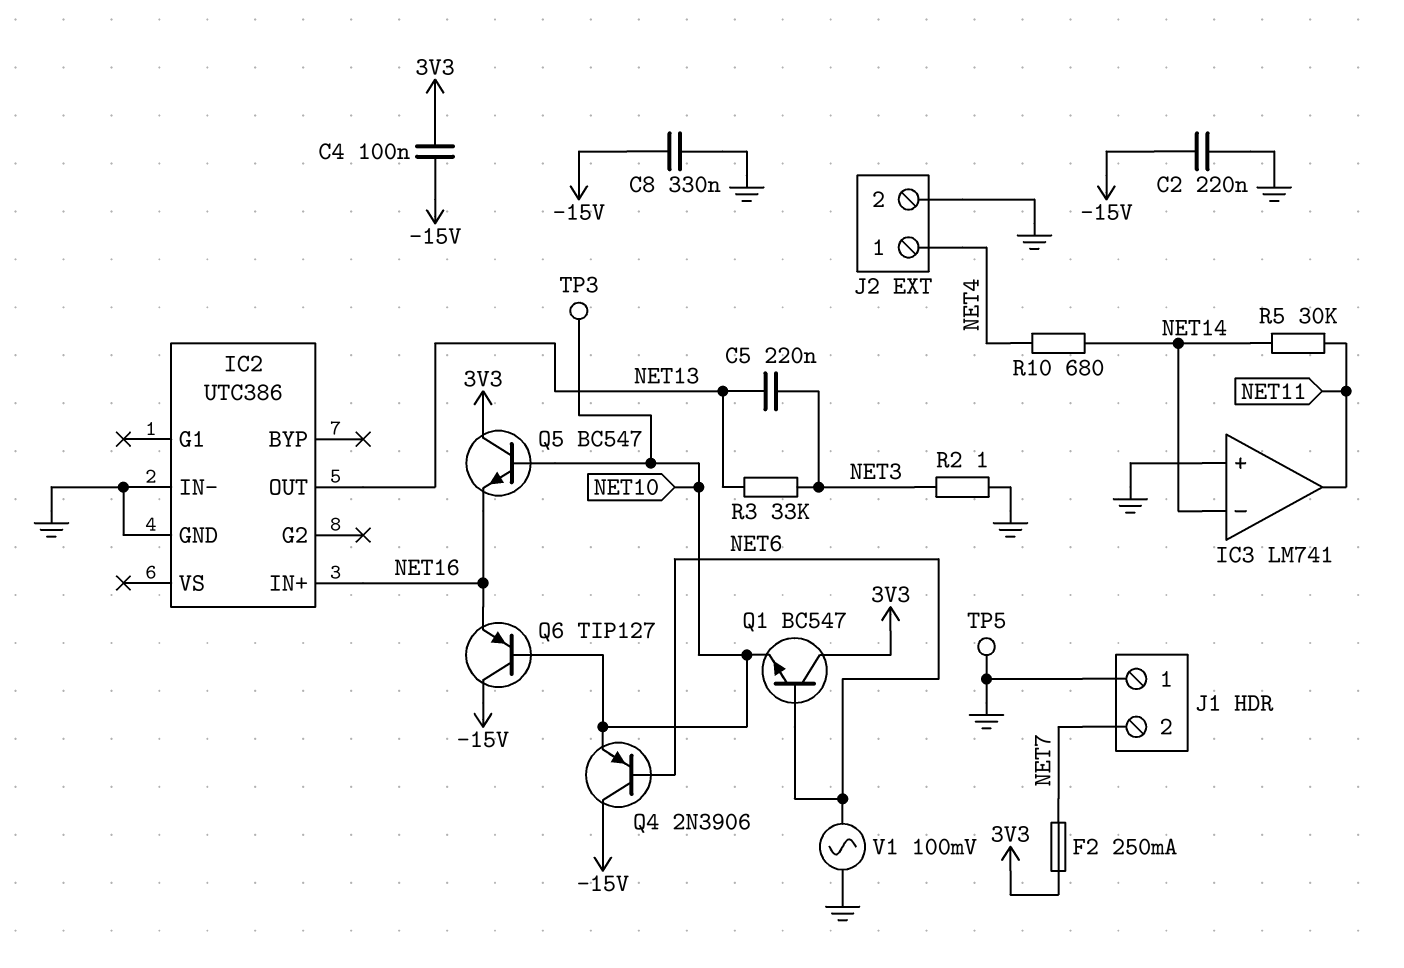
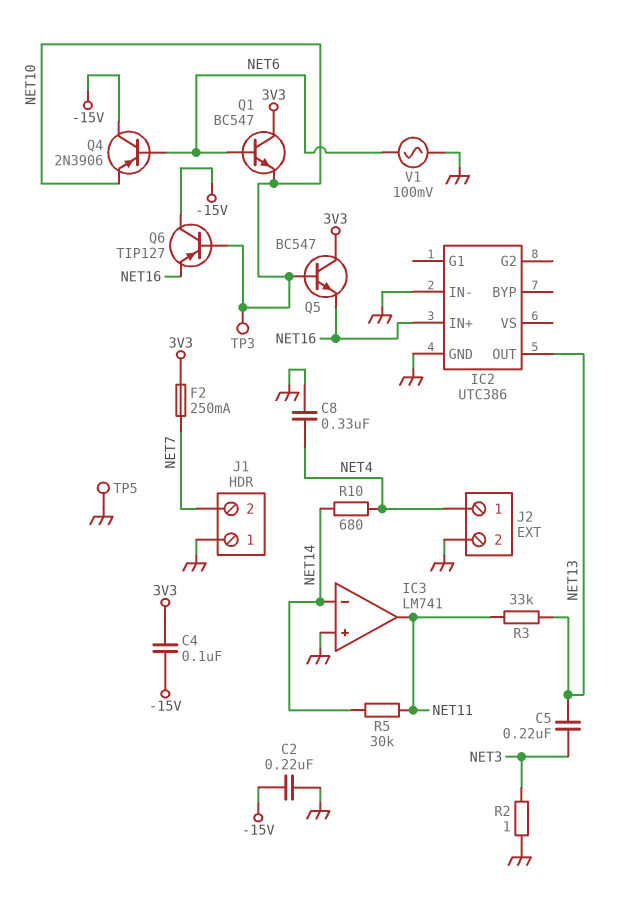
C8: 330nF (-15V, GND) -> 330nF (GND, NET4)
R3: 33k (NET3, NET13) -> 33k (NET11, NET13)

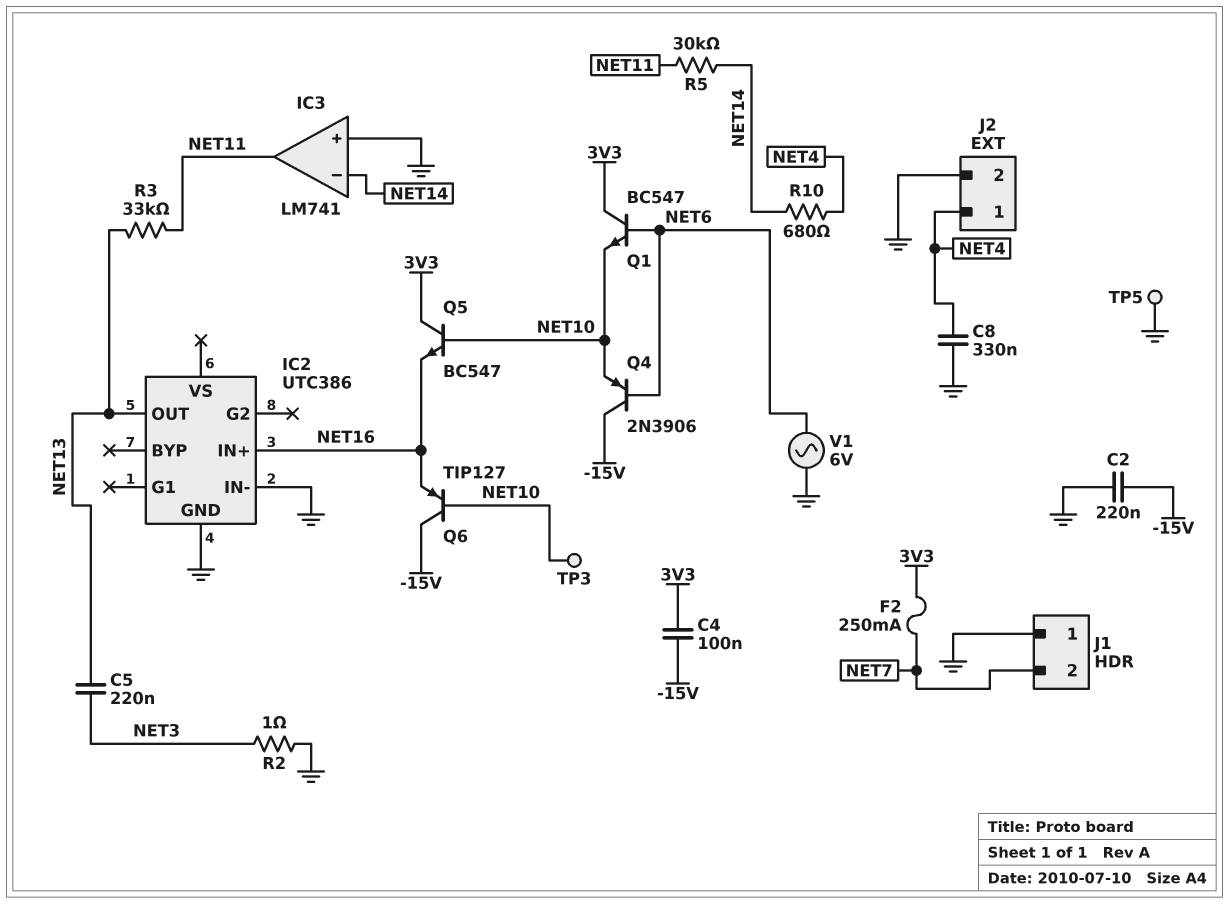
V1: AC 100mV (GND, NET6) -> AC 6V (GND, NET6)

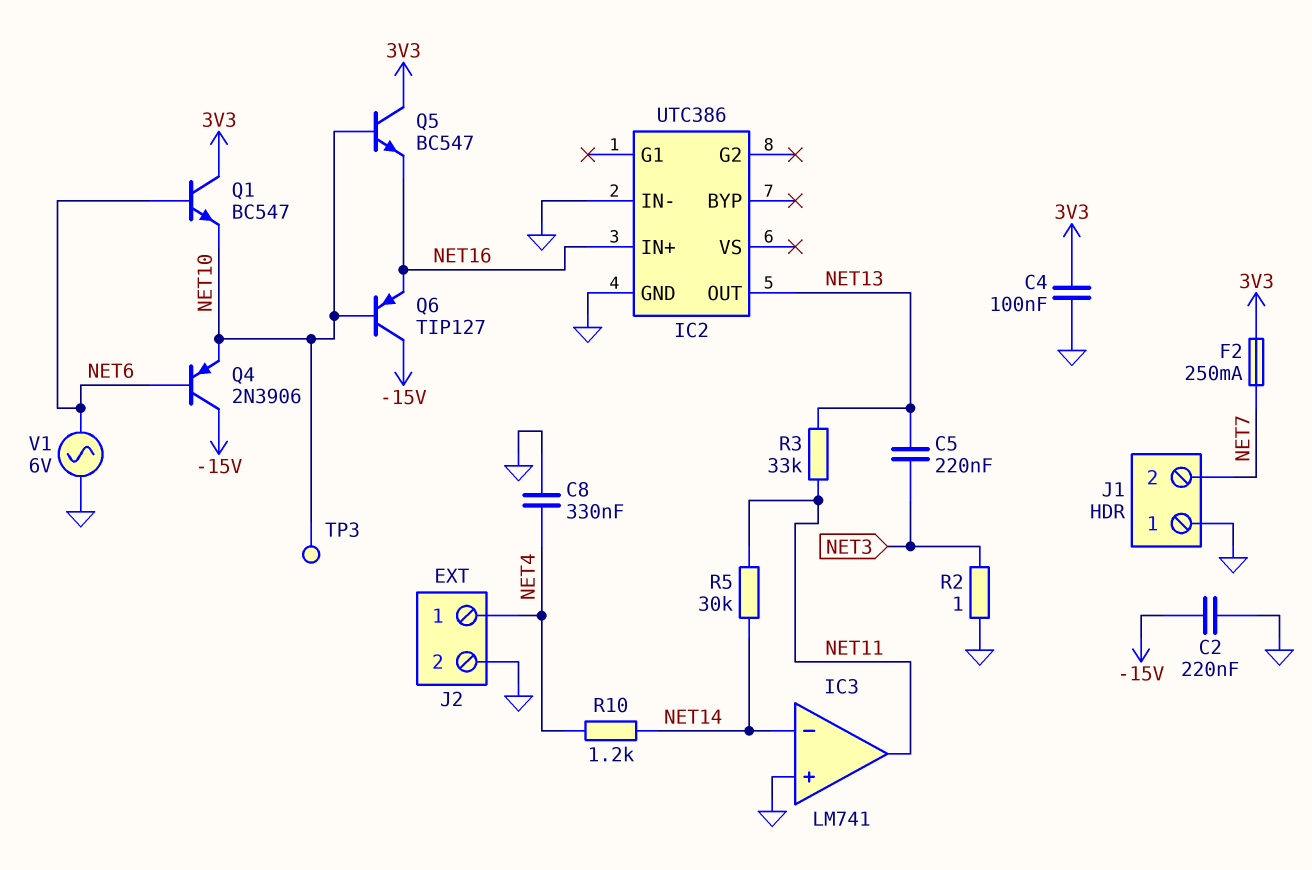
C4: 100nF (-15V, 3V3) -> 100nF (3V3, GND)
R10: 680 (NET4, NET14) -> 1.2k (NET4, NET14)
TP5: test point (GND) -> none

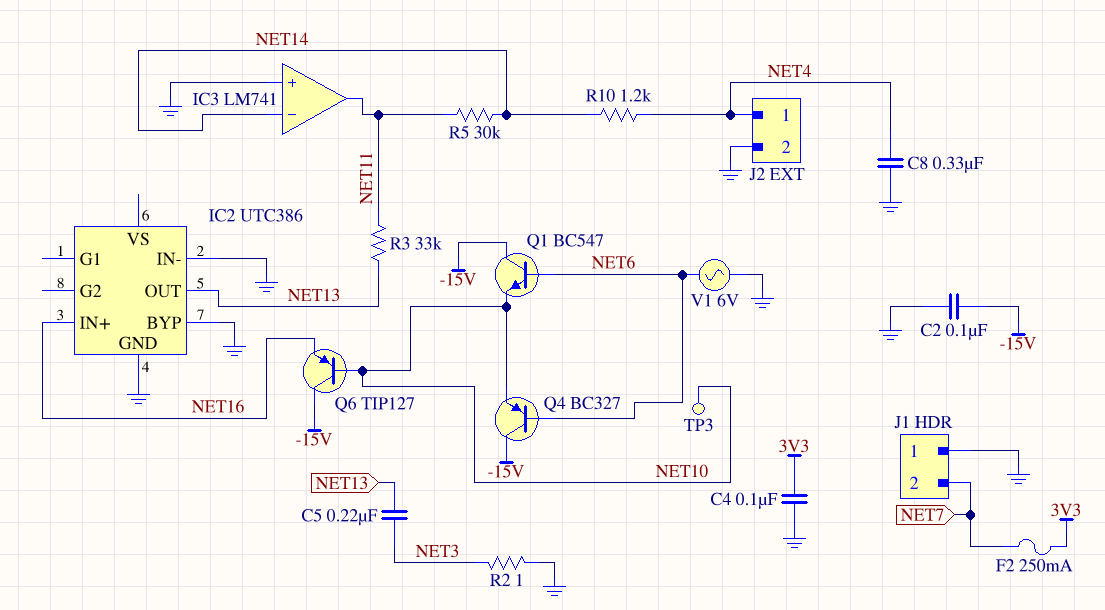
C2: 220nF (-15V, GND) -> 100nF (-15V, GND)
IC2 pin BYP: none -> GND
Q1: NPN BC547 (B NET6, C 3V3, E NET10) -> NPN BC547 (B NET6, C -15V, E NET10)
Q4: PNP 2N3906 (B NET6, C -15V, E NET10) -> PNP BC327 (B NET6, C -15V, E NET10)
Q5: NPN BC547 (B NET10, C 3V3, E NET16) -> none

